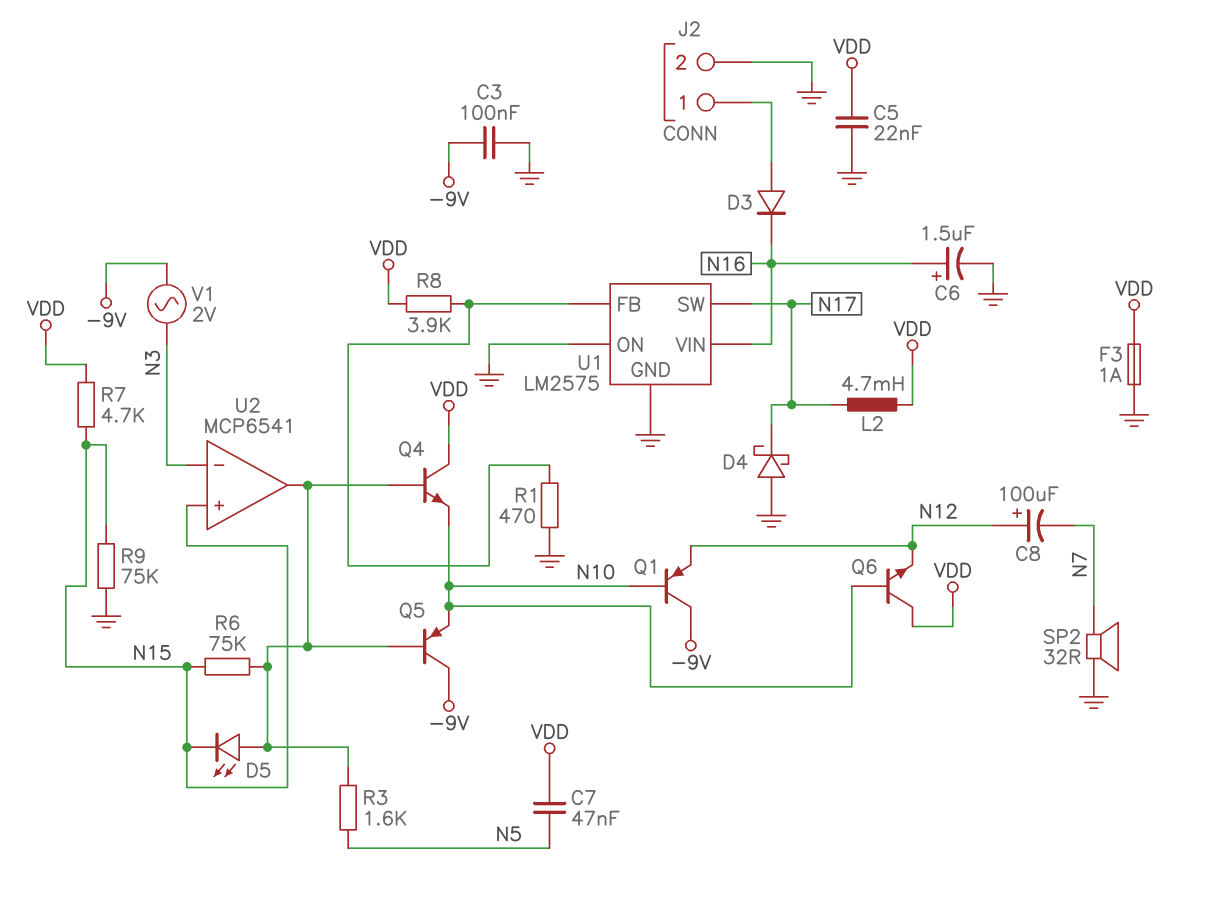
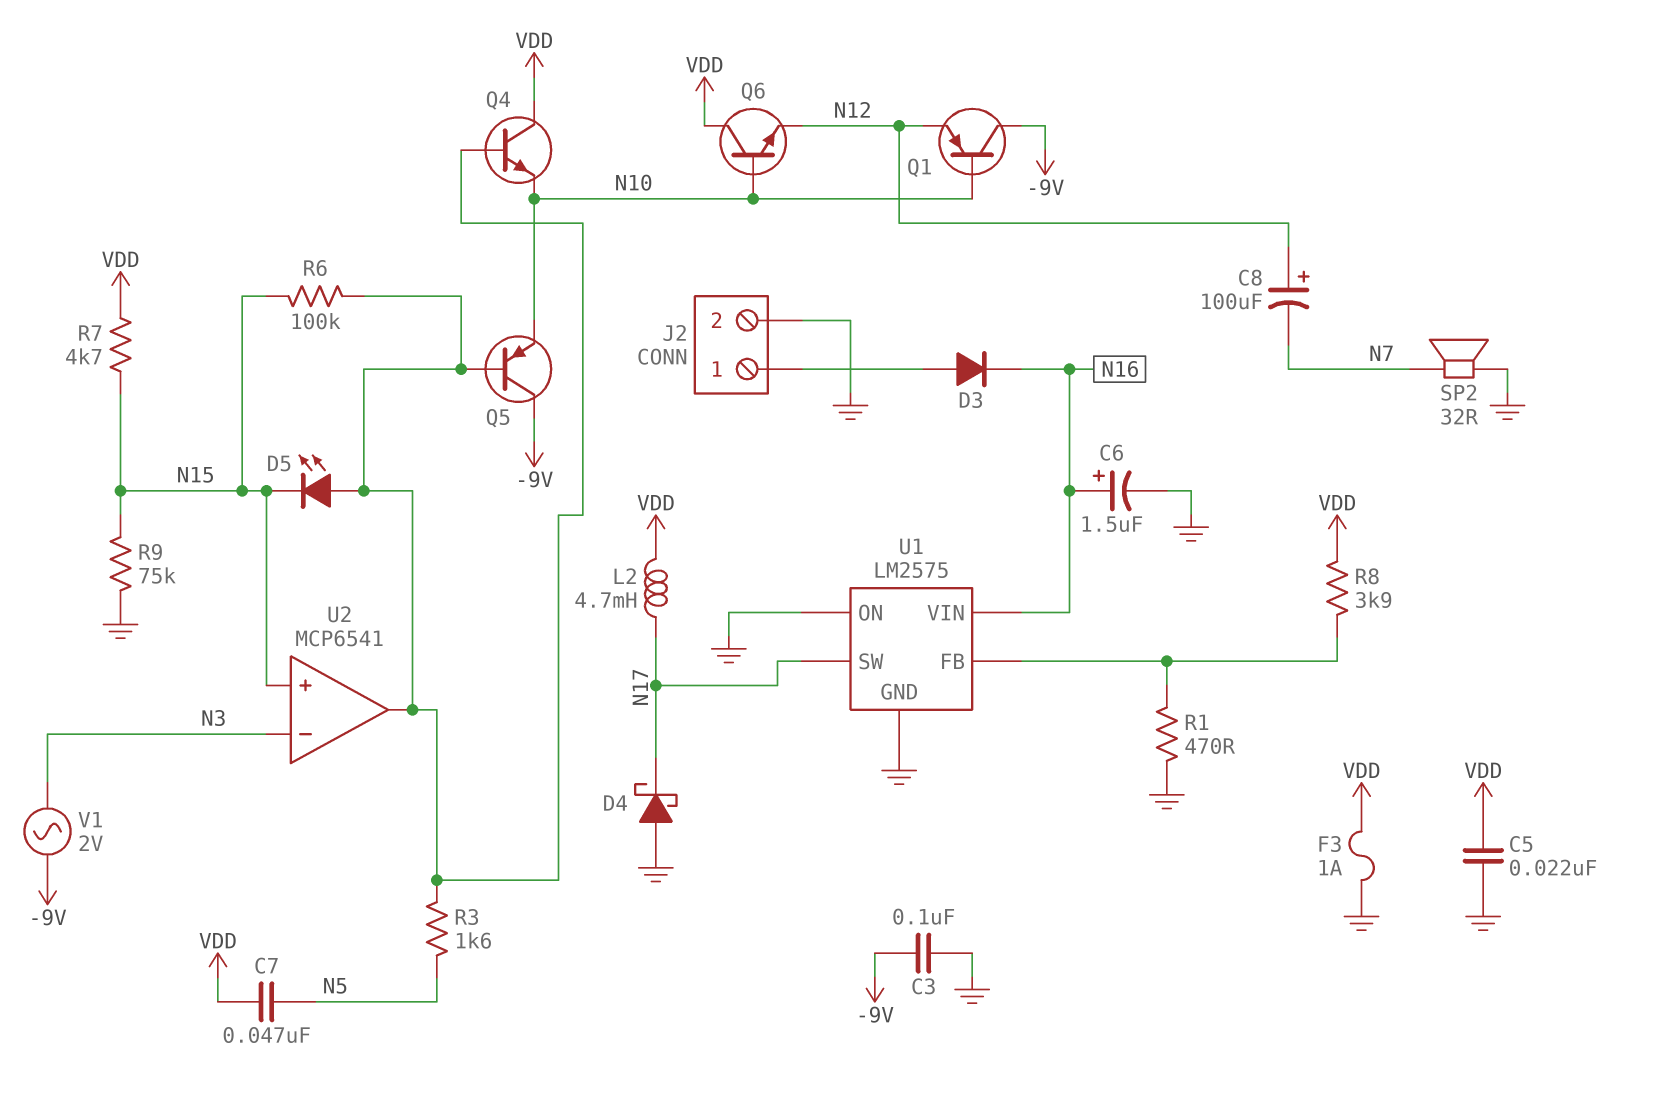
R6: 75k (N15, U2/out) -> 100k (N15, U2/out)

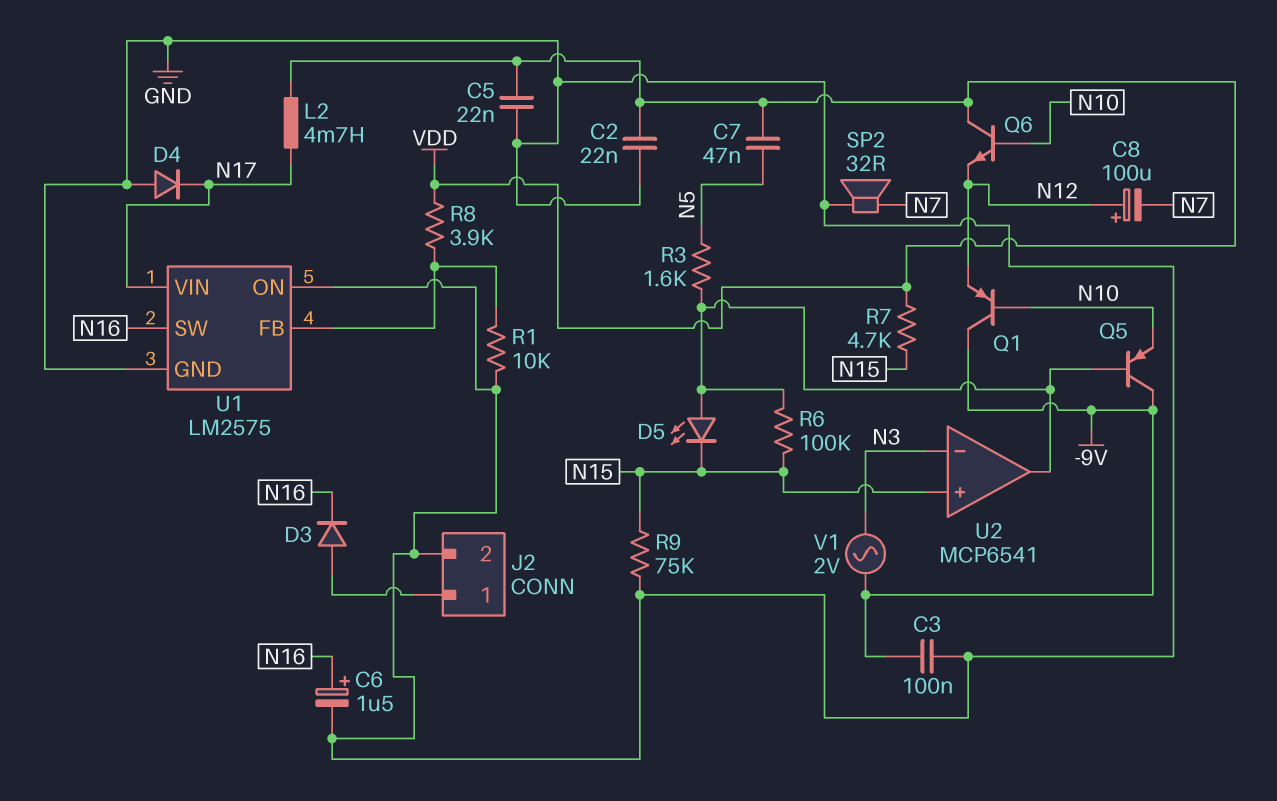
C2: none -> 22nF (GND, VDD)
D4: schottky (A GND, K N17) -> diode (A GND, K N17)
F3: 1A (GND, VDD) -> none
Q4: NPN (B U2/out, C VDD, E N10) -> none
R1: 470 (GND, U1/FB) -> 10k (GND, U1/FB)
U1 pin SW: N17 -> N16
U1 pin VIN: N16 -> N17

